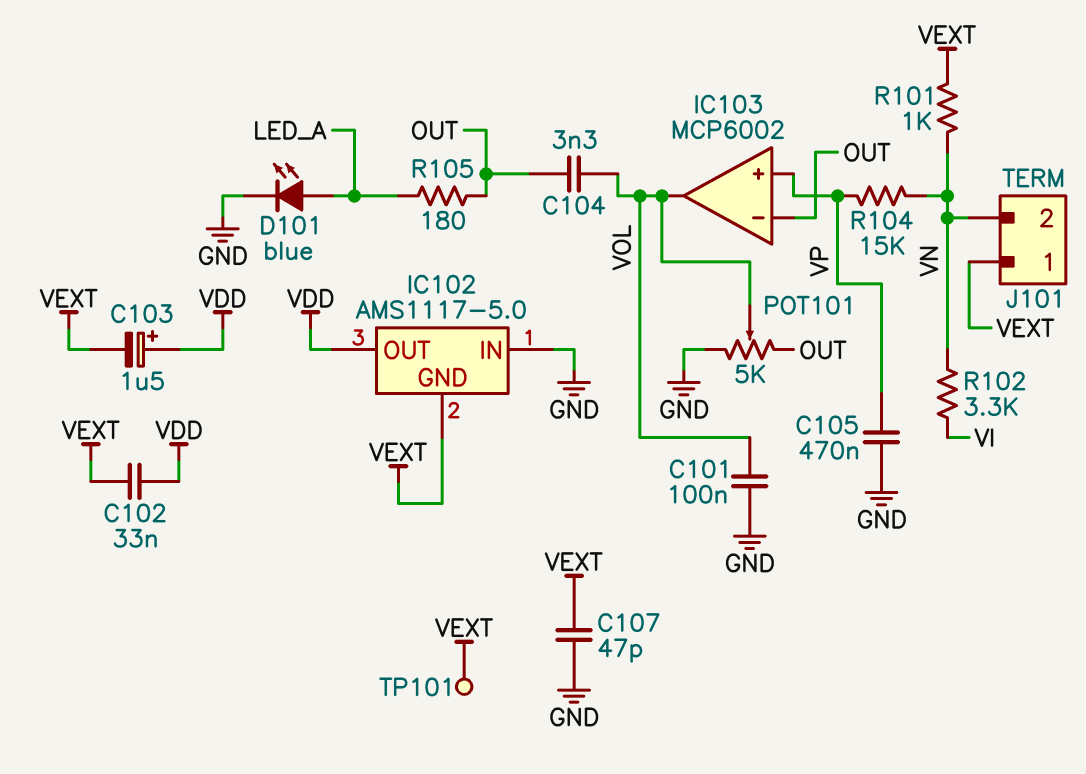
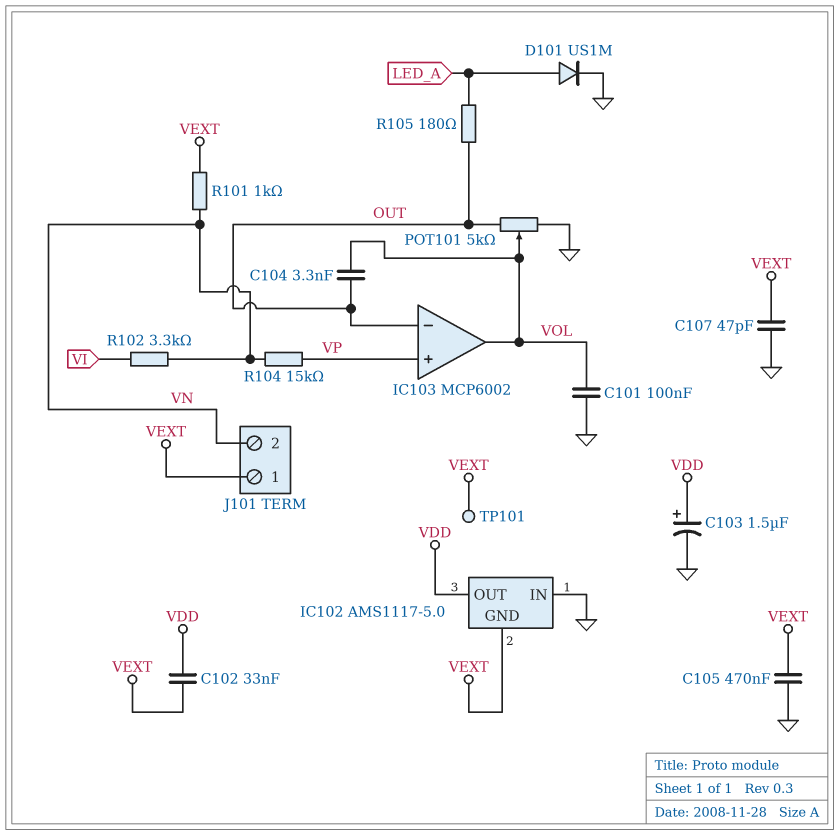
C103: 1.5uF (plus VDD, minus VEXT) -> 1.5uF (plus VDD, minus GND)
C105: 470nF (GND, VP) -> 470nF (GND, VEXT)
D101: LED blue (A LED_A, K GND) -> diode US1M (A LED_A, K GND)

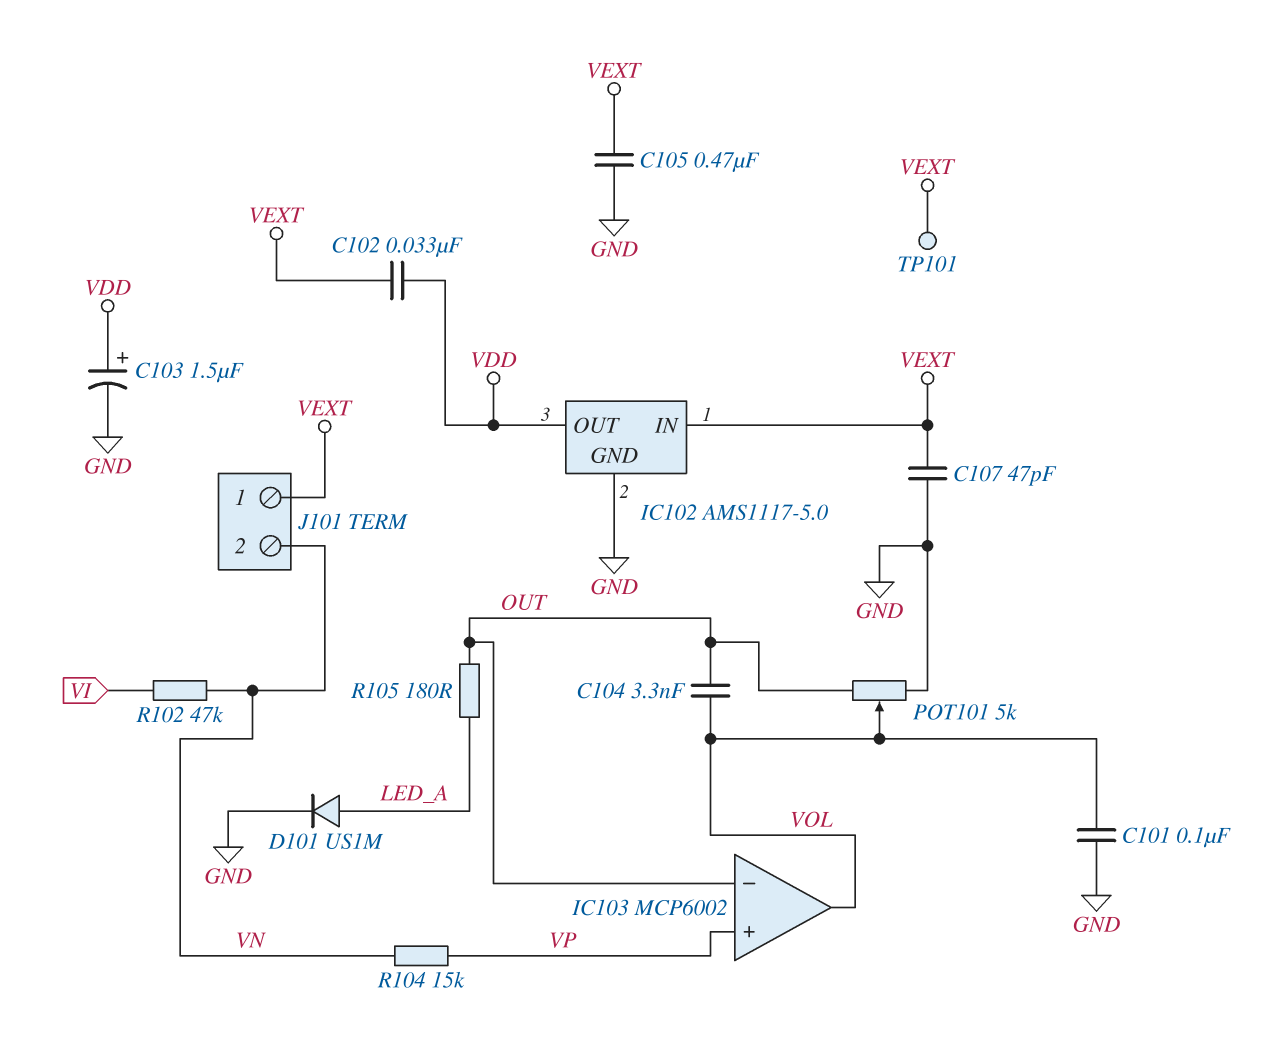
IC102 pin GND: VEXT -> GND
IC102 pin IN: GND -> VEXT
R101: 1k (VEXT, VN) -> none
R102: 3.3k (VI, VN) -> 47k (VI, VN)

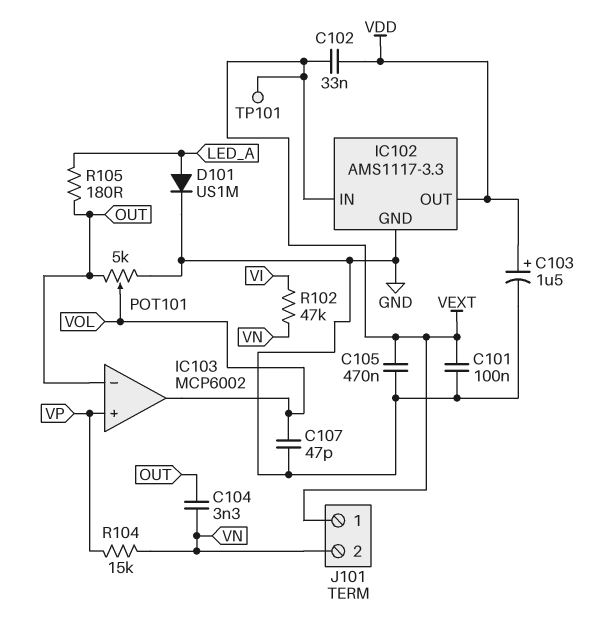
C101: 100nF (GND, VOL) -> 100nF (GND, VEXT)
C104: 3.3nF (OUT, VOL) -> 3.3nF (OUT, VN)
C107: 47pF (GND, VEXT) -> 47pF (GND, VOL)
IC102: AMS1117-5.0 -> AMS1117-3.3

